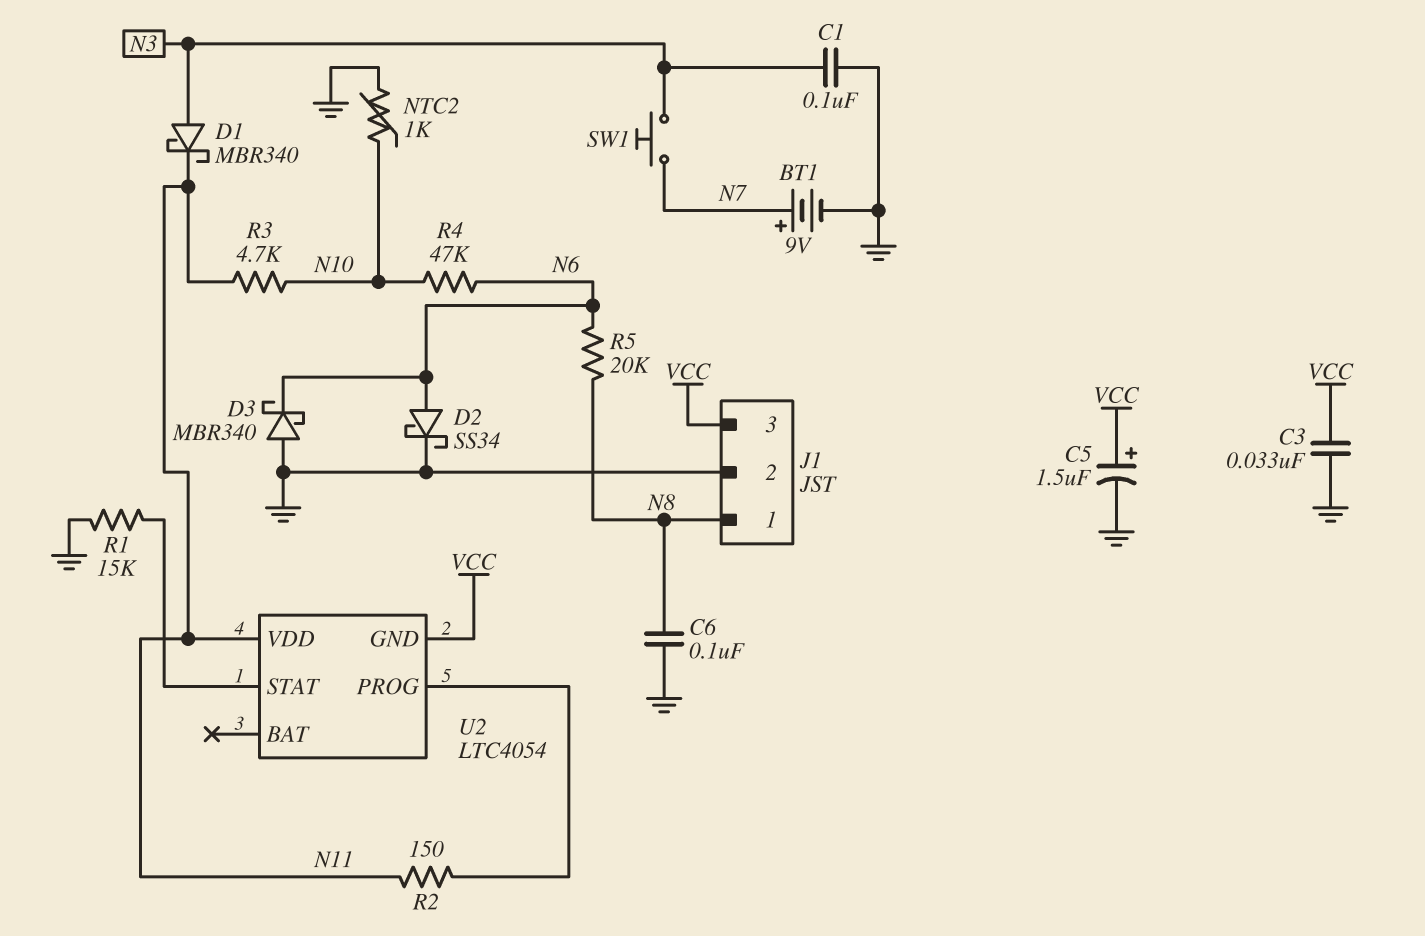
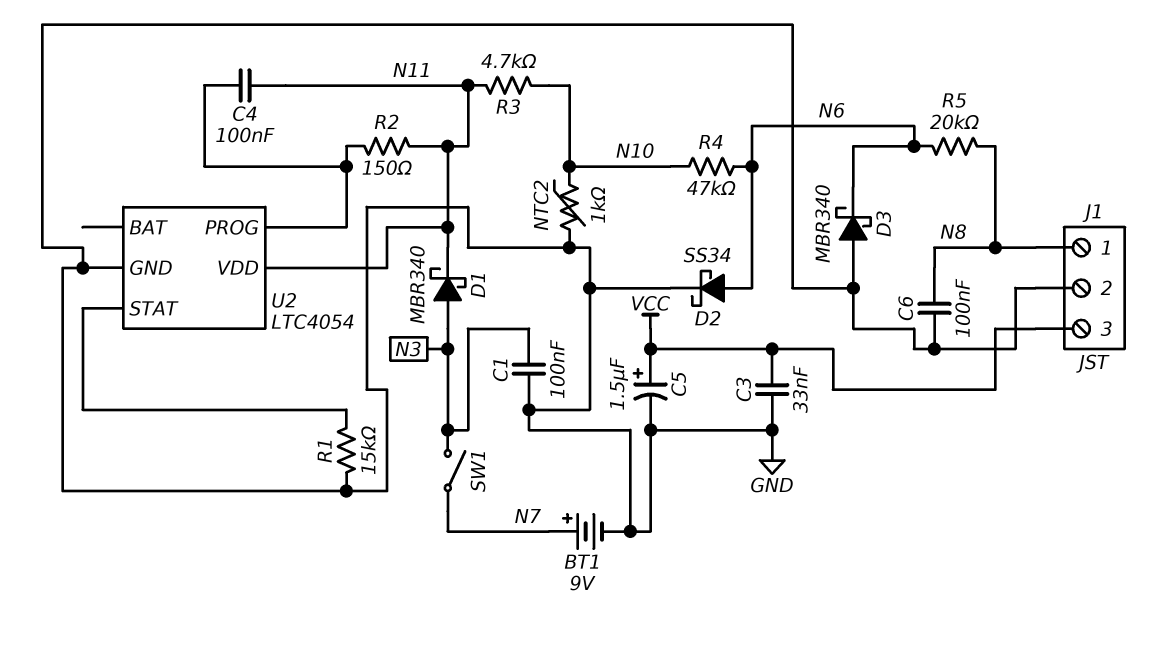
C4: none -> 100nF (N11, U2/PROG)
SW1: button (N3, N7) -> switch (N3, N7)
U2 pin GND: VCC -> GND

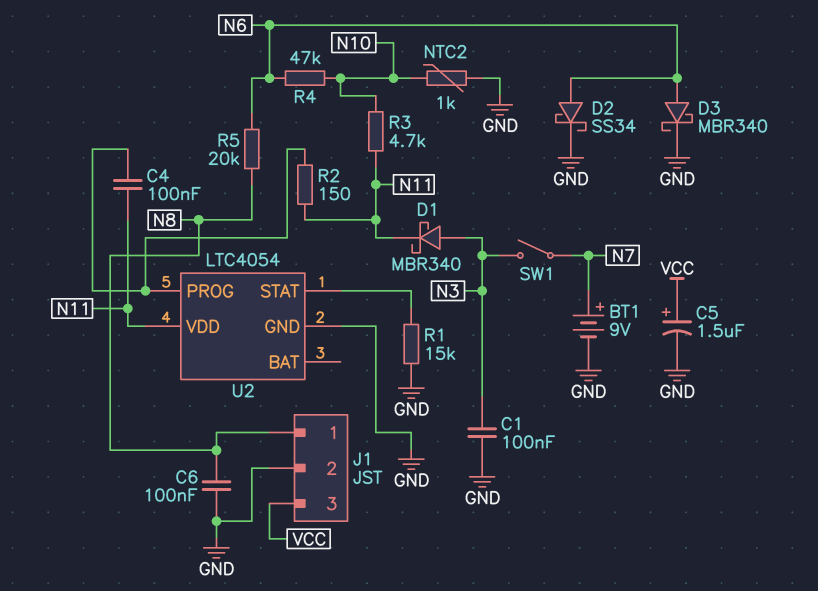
C3: 33nF (GND, VCC) -> none
D3: schottky MBR340 (A GND, K N6) -> schottky MBR340 (A N6, K GND)

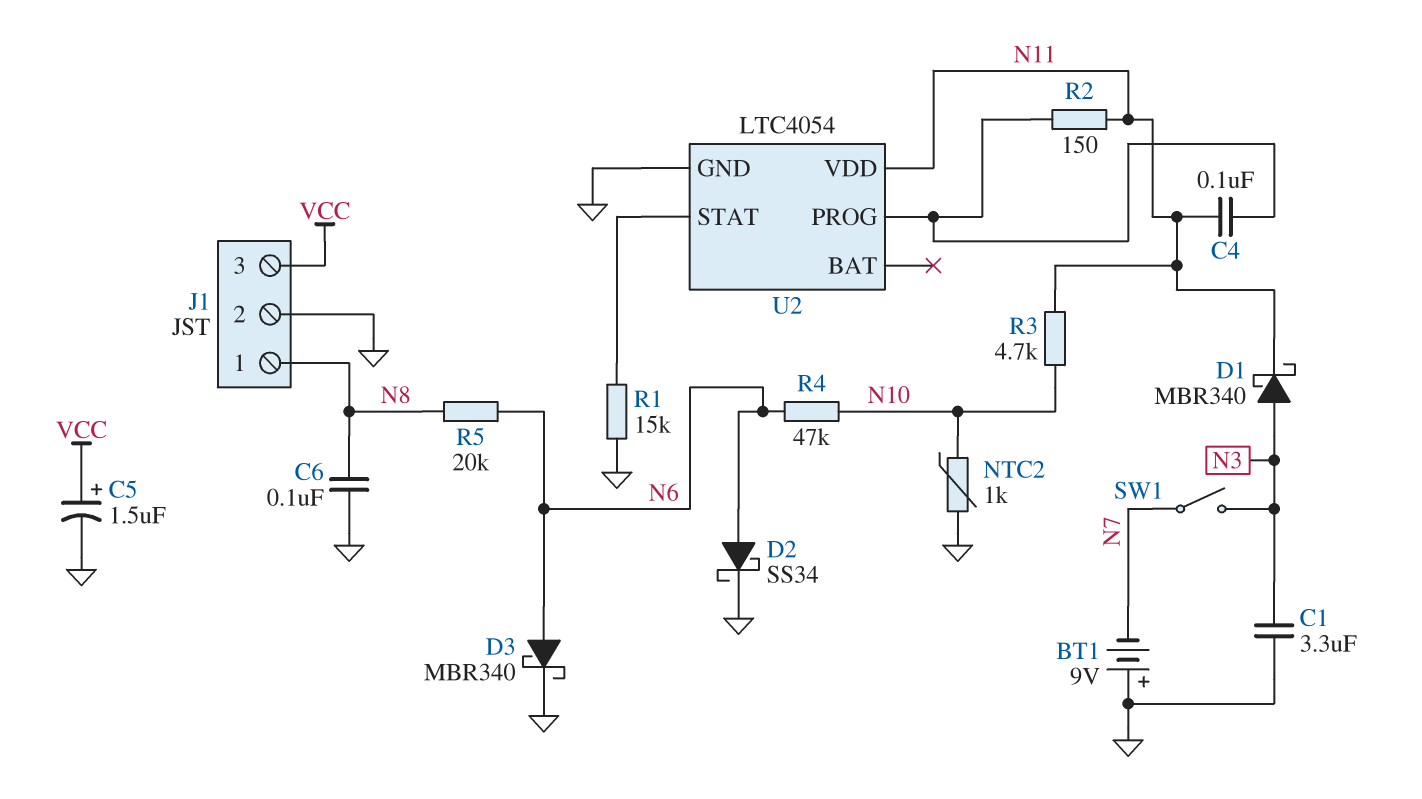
BT1: 9V (plus N7, minus GND) -> 9V (plus GND, minus N7)
C1: 100nF (GND, N3) -> 3.3uF (GND, N3)

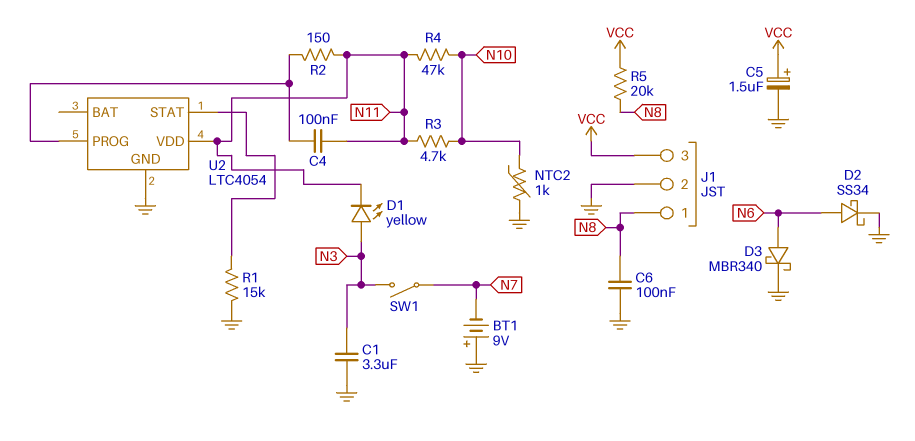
D1: schottky MBR340 (A N3, K N11) -> LED yellow (A N3, K N11)
R4: 47k (N6, N10) -> 47k (N10, N11)
R5: 20k (N6, N8) -> 20k (N8, VCC)

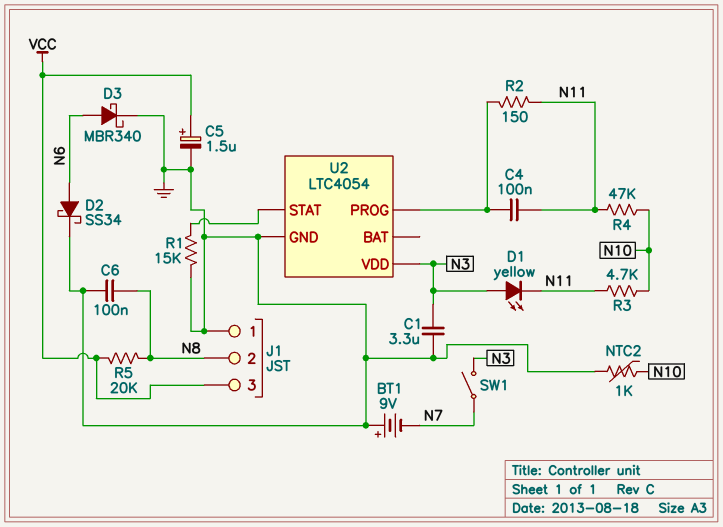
J1 pin 1: N8 -> GND
J1 pin 2: GND -> N8
U2 pin VDD: N11 -> N3

